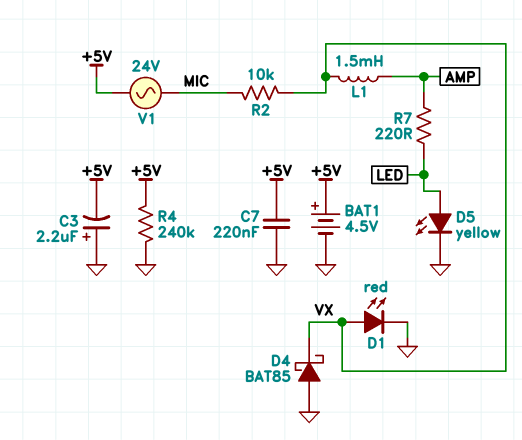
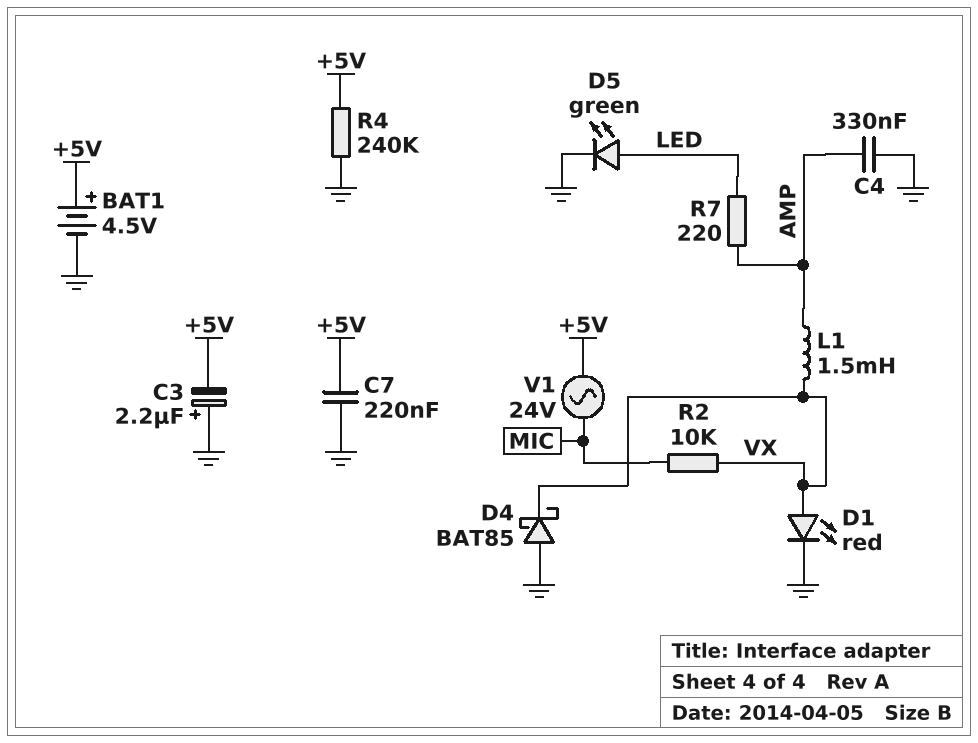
C4: none -> 330nF (AMP, GND)
D5: LED yellow (A LED, K GND) -> LED green (A LED, K GND)

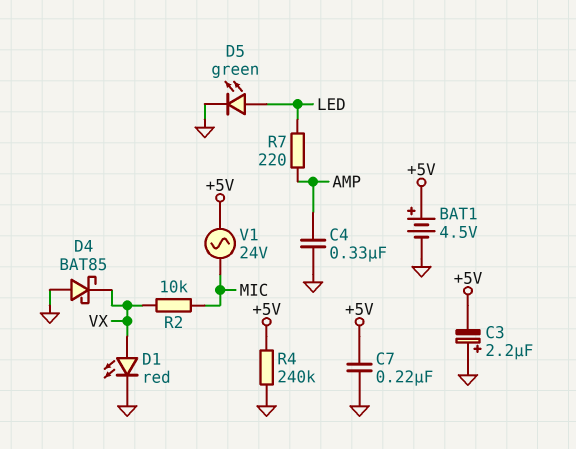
L1: 1.5mH (AMP, VX) -> none

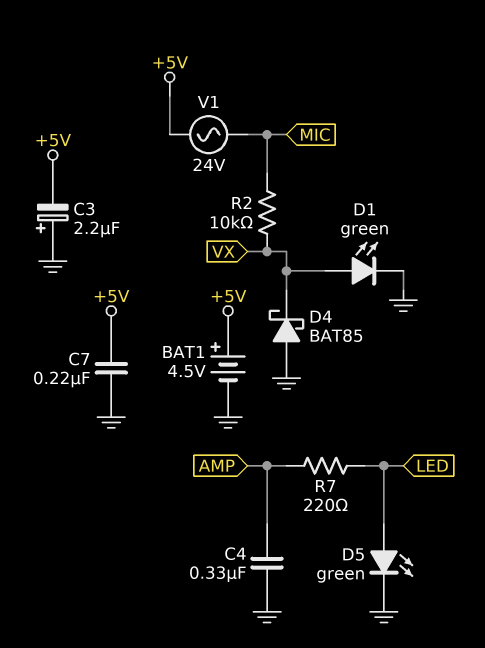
D1: LED red (A VX, K GND) -> LED green (A VX, K GND)
R4: 240k (+5V, GND) -> none

